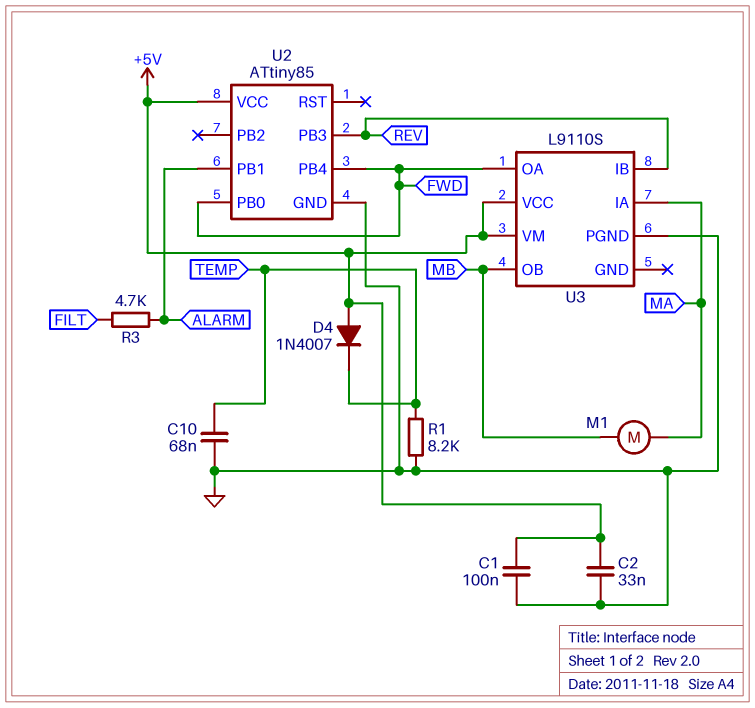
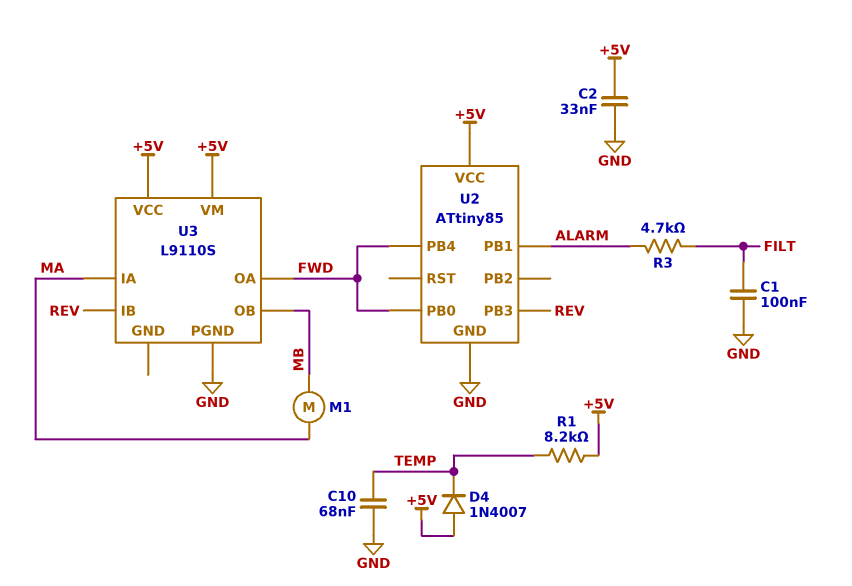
C1: 100nF (+5V, GND) -> 100nF (FILT, GND)
R1: 8.2k (GND, TEMP) -> 8.2k (+5V, TEMP)

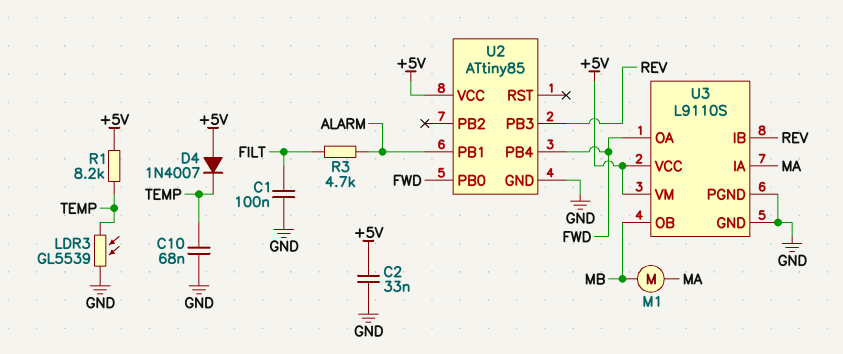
LDR3: none -> GL5539 (GND, TEMP)
U3 pin GND: none -> GND

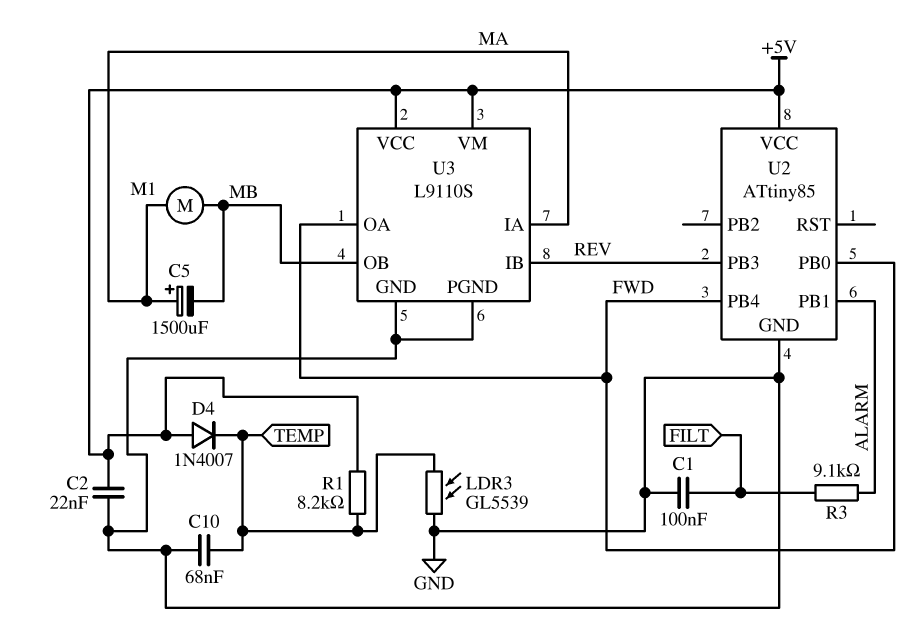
C2: 33nF (+5V, GND) -> 22nF (+5V, GND)
C5: none -> 1500uF (plus MA, minus MB)
R3: 4.7k (ALARM, FILT) -> 9.1k (ALARM, FILT)

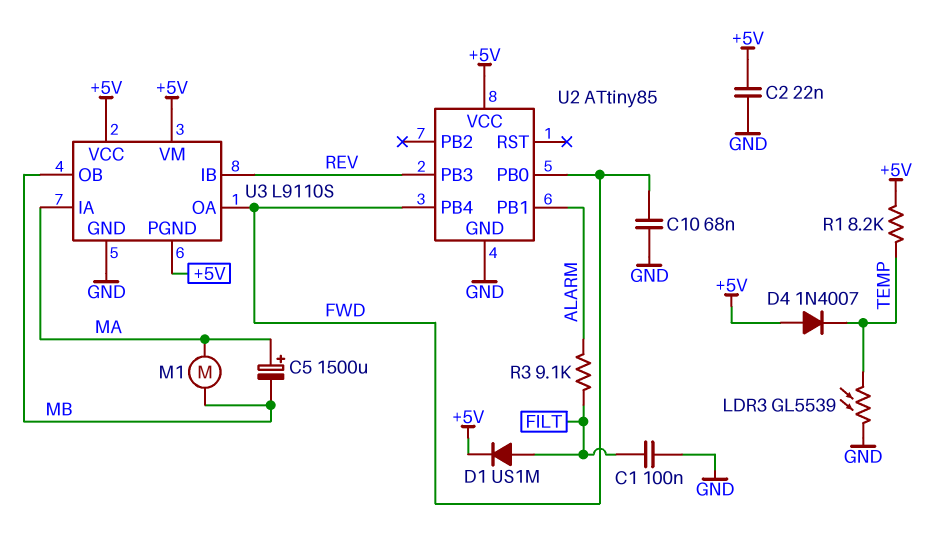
C10: 68nF (GND, TEMP) -> 68nF (FWD, GND)
D1: none -> diode US1M (A FILT, K +5V)
U3 pin PGND: GND -> +5V

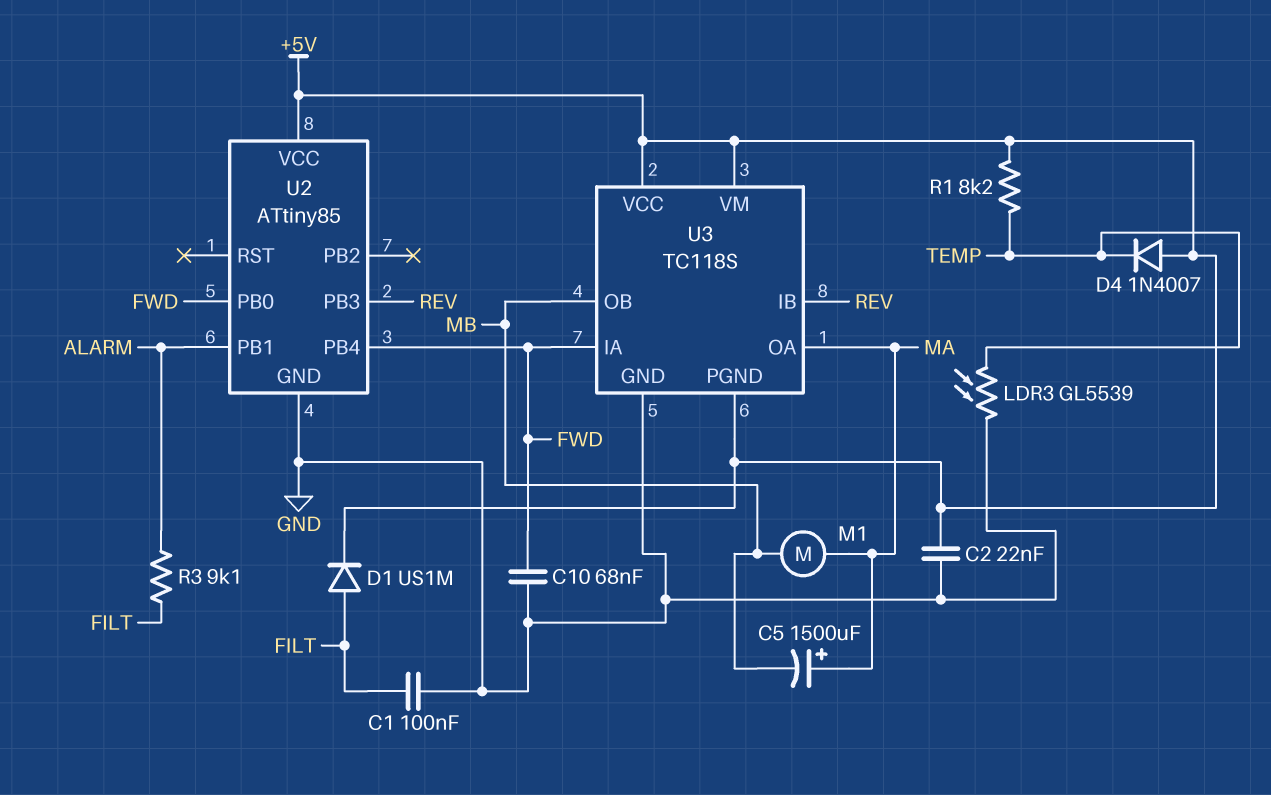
U3: L9110S -> TC118S
U3 pin IA: MA -> FWD
U3 pin OA: FWD -> MA

